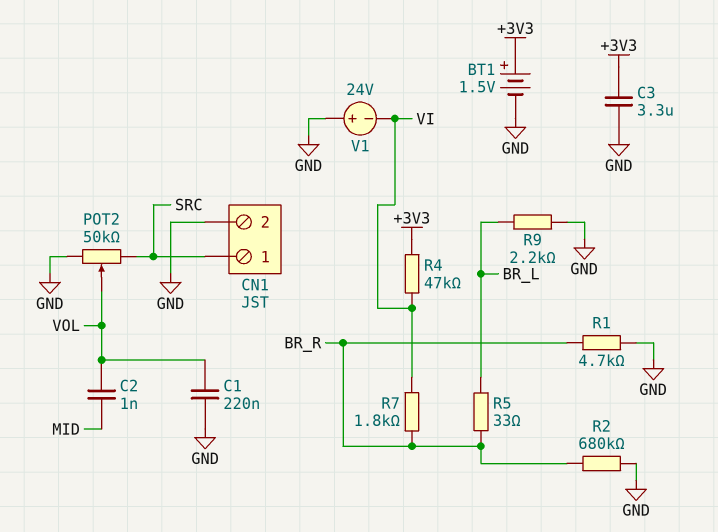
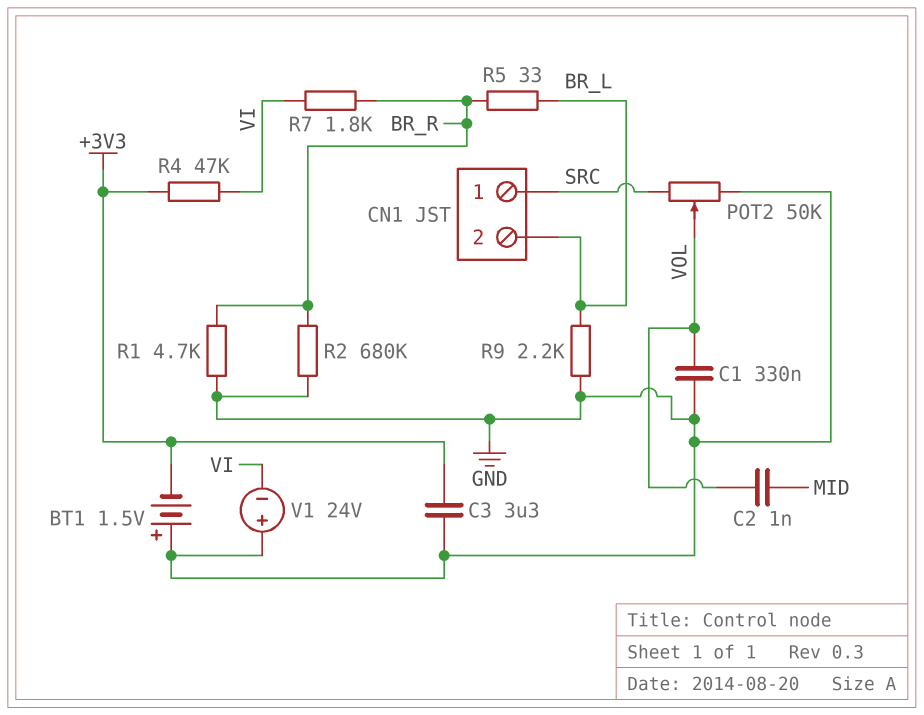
BT1: 1.5V (plus +3V3, minus GND) -> 1.5V (plus GND, minus +3V3)
C1: 220nF (GND, VOL) -> 330nF (GND, VOL)
CN1 pin 2: GND -> BR_L

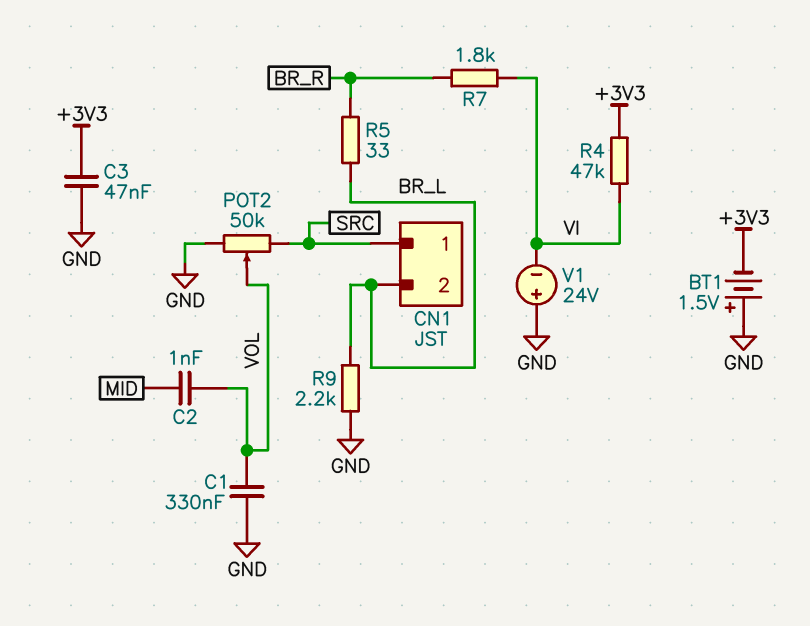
C3: 3.3uF (+3V3, GND) -> 47nF (+3V3, GND)
R1: 4.7k (BR_R, GND) -> none
R2: 680k (BR_R, GND) -> none

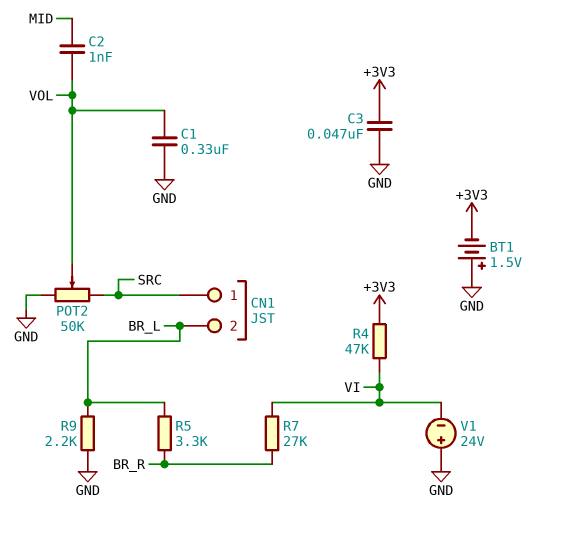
R5: 33 (BR_L, BR_R) -> 3.3k (BR_L, BR_R)
R7: 1.8k (BR_R, VI) -> 27k (BR_R, VI)

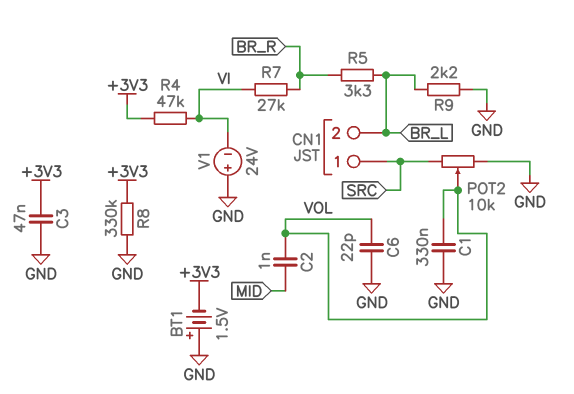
C6: none -> 22pF (GND, VOL)
POT2: 50k (GND, SRC, wiper VOL) -> 10k (GND, SRC, wiper VOL)
R8: none -> 330k (+3V3, GND)

